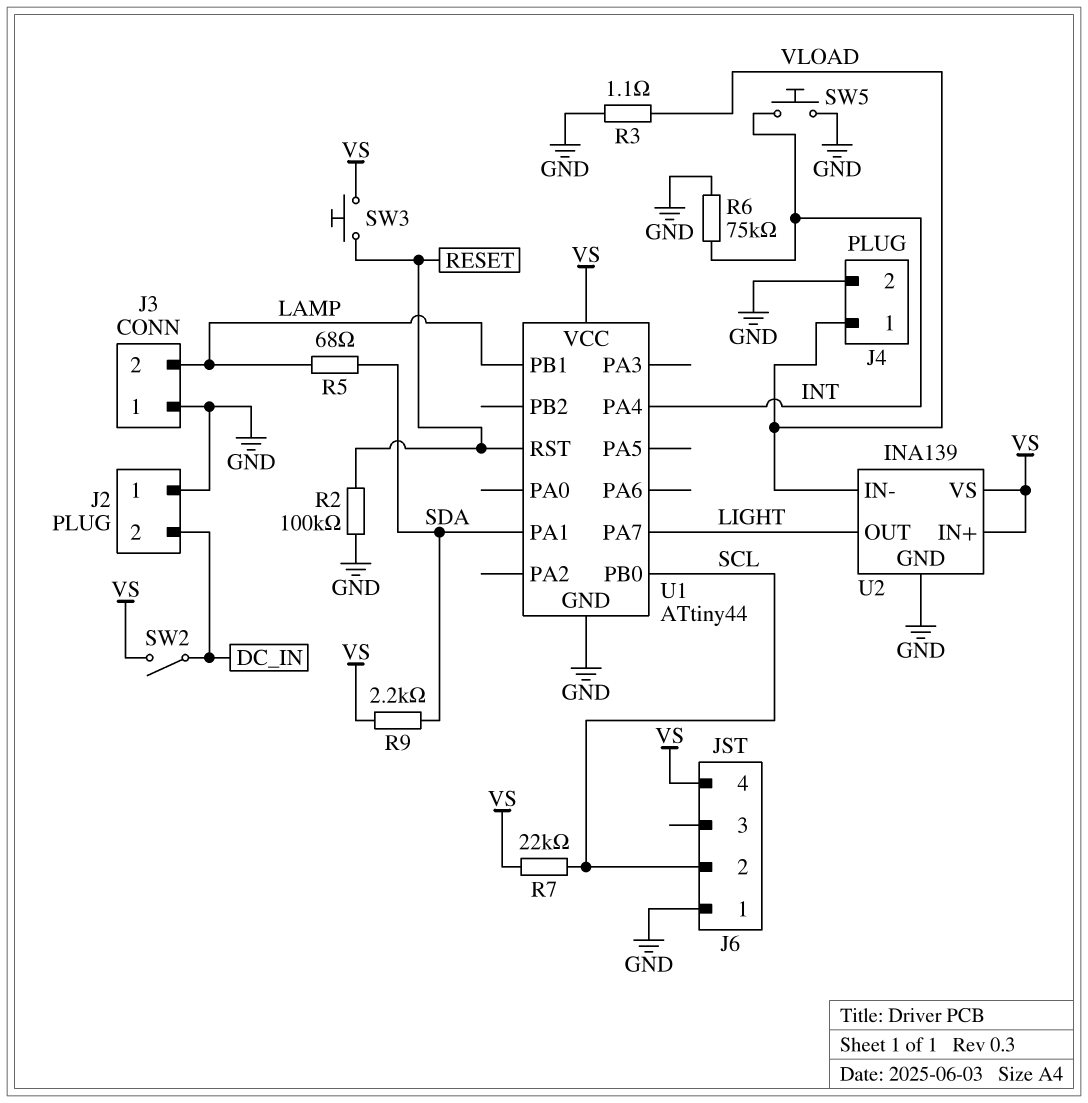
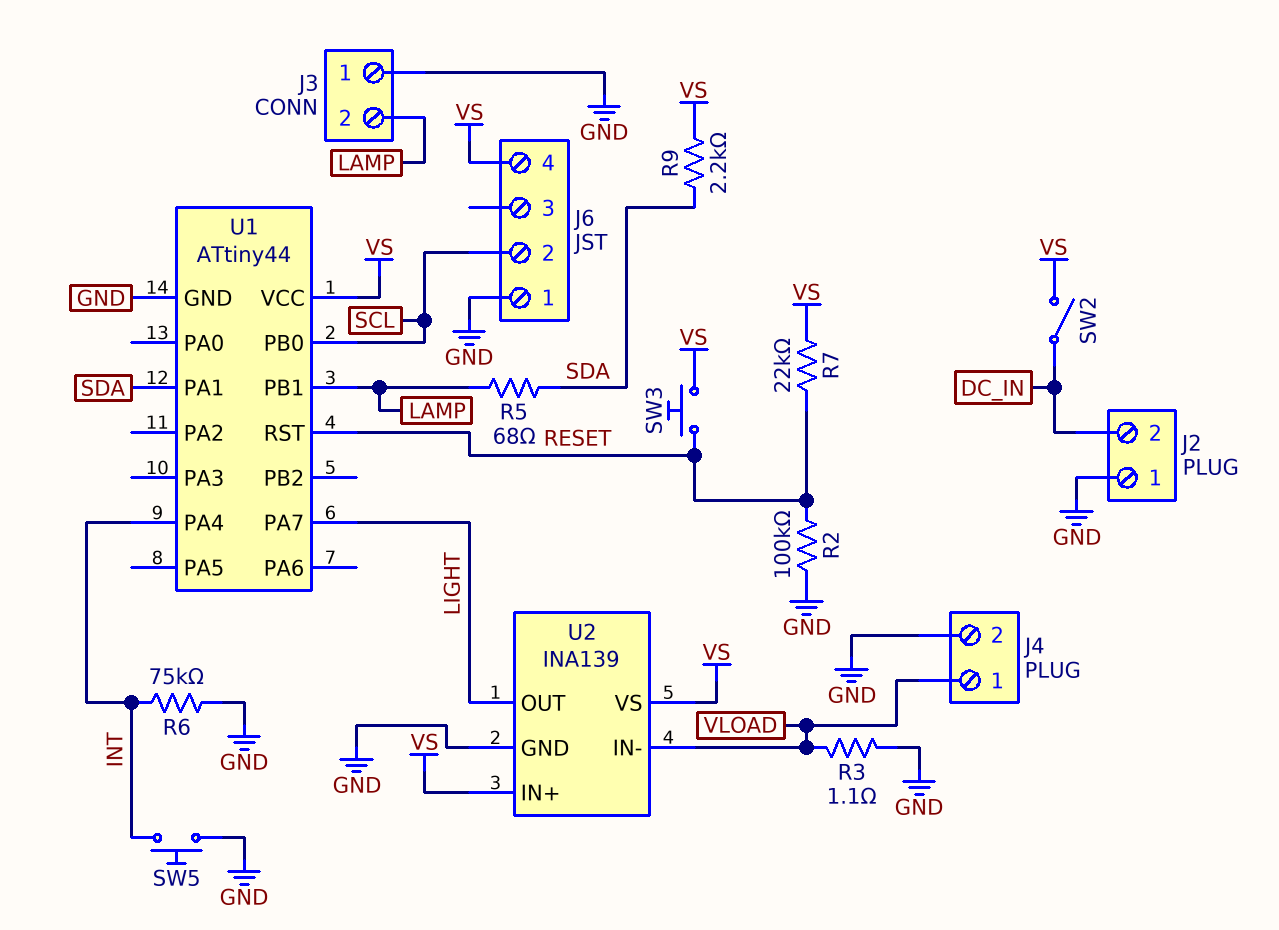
R7: 22k (SCL, VS) -> 22k (RESET, VS)

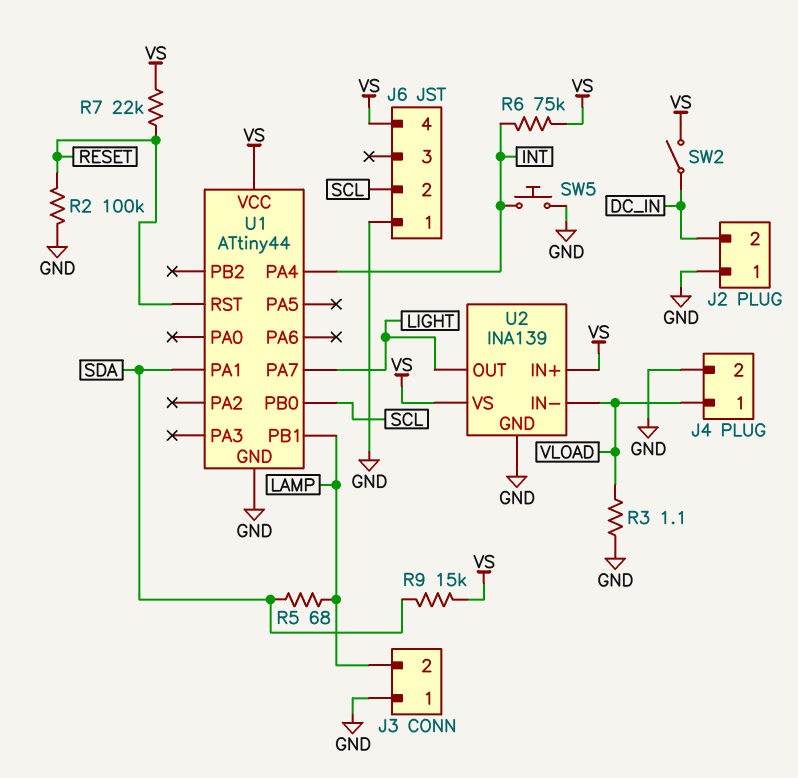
R6: 75k (GND, INT) -> 75k (INT, VS)
R9: 2.2k (SDA, VS) -> 15k (SDA, VS)
SW3: button (RESET, VS) -> none

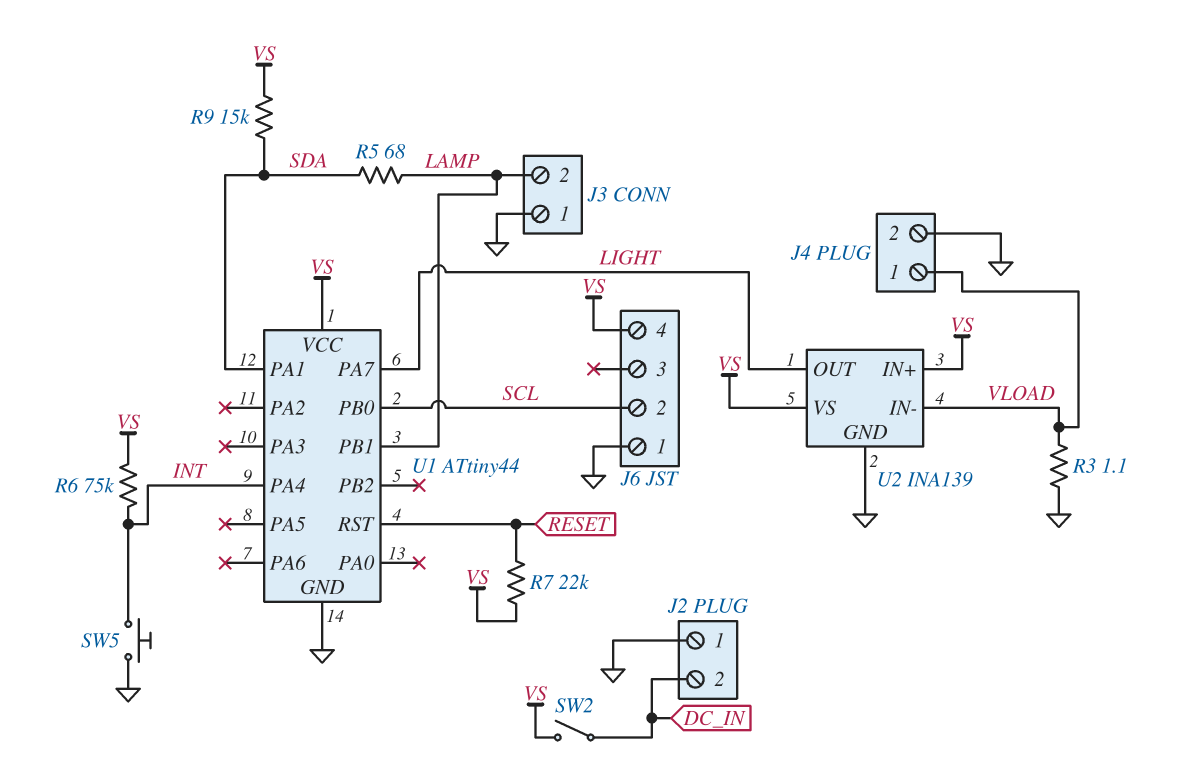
R2: 100k (GND, RESET) -> none

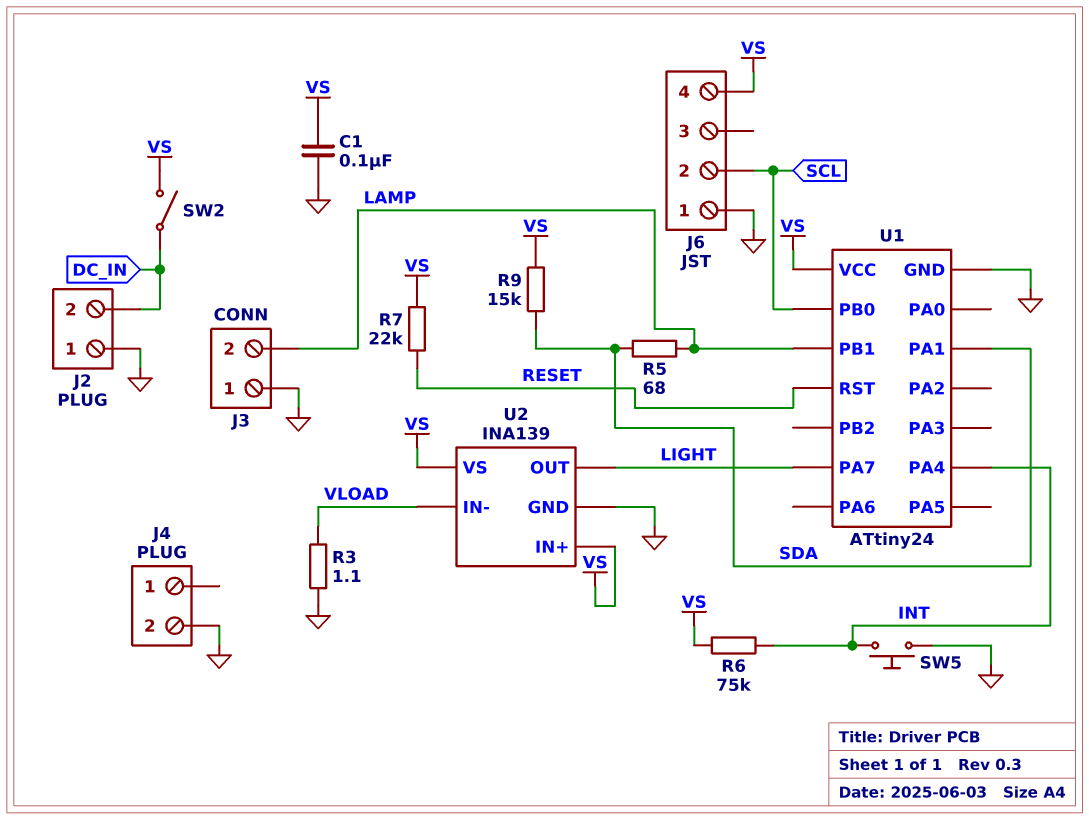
C1: none -> 100nF (GND, VS)
J4 pin 1: VLOAD -> none
U1: ATtiny44 -> ATtiny24

